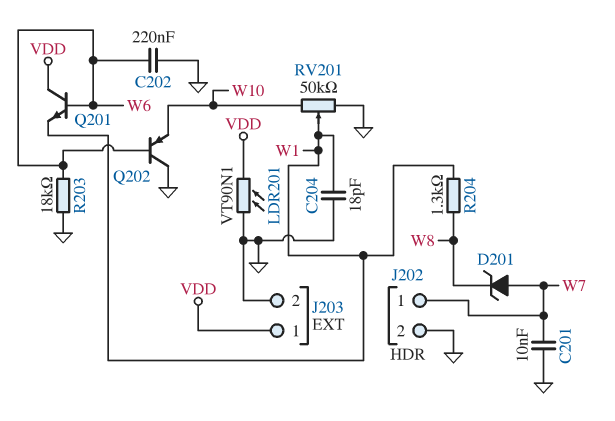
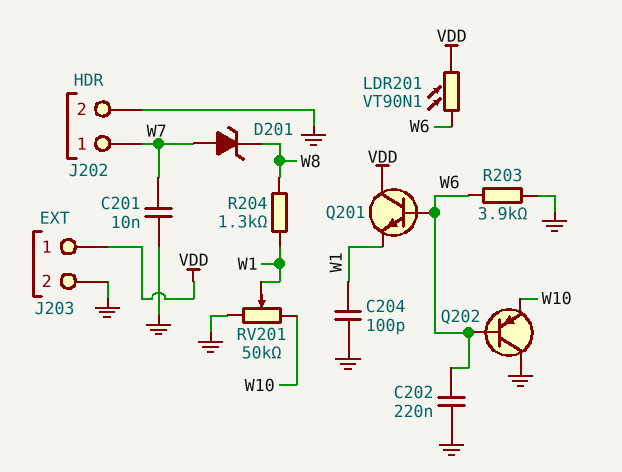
C204: 18pF (GND, W1) -> 100pF (GND, W1)
LDR201: VT90N1 (GND, VDD) -> VT90N1 (VDD, W6)
R203: 18k (GND, W6) -> 3.9k (GND, W6)

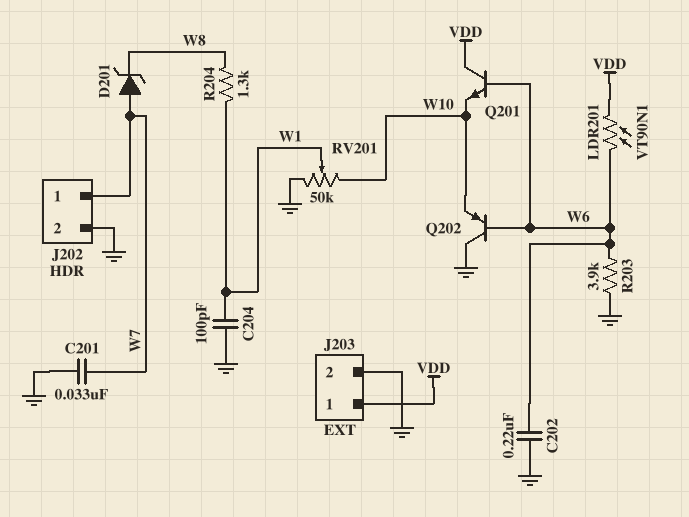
C201: 10nF (GND, W7) -> 33nF (GND, W7)
Q201: NPN (B W6, C VDD, E W1) -> NPN (B W6, C VDD, E W10)

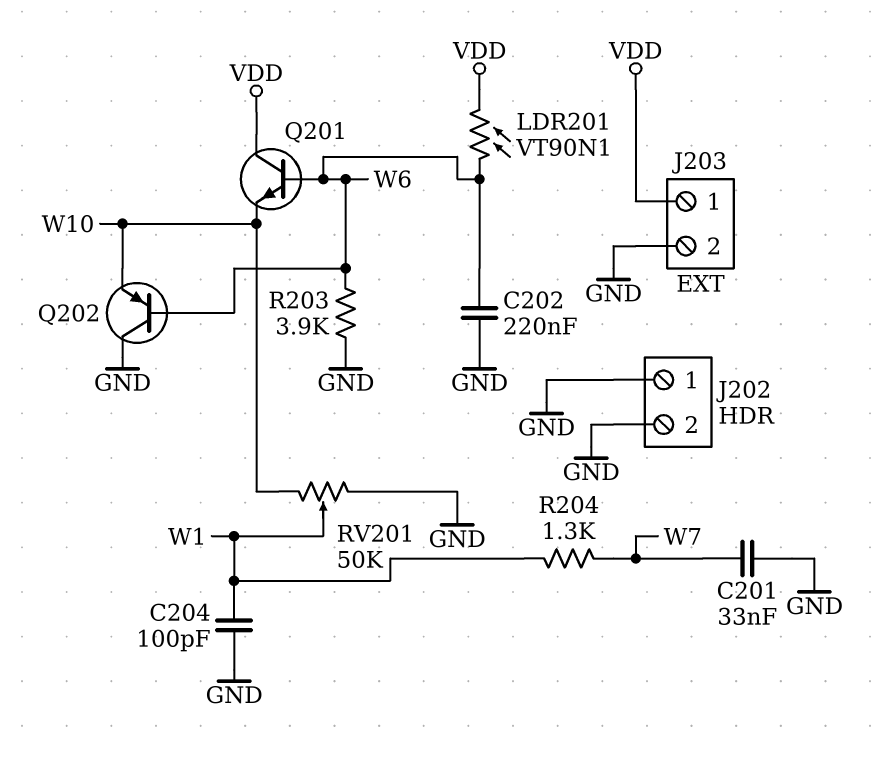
D201: zener (A W7, K W8) -> none
J202 pin 1: W7 -> GND
R204: 1.3k (W1, W8) -> 1.3k (W1, W7)

